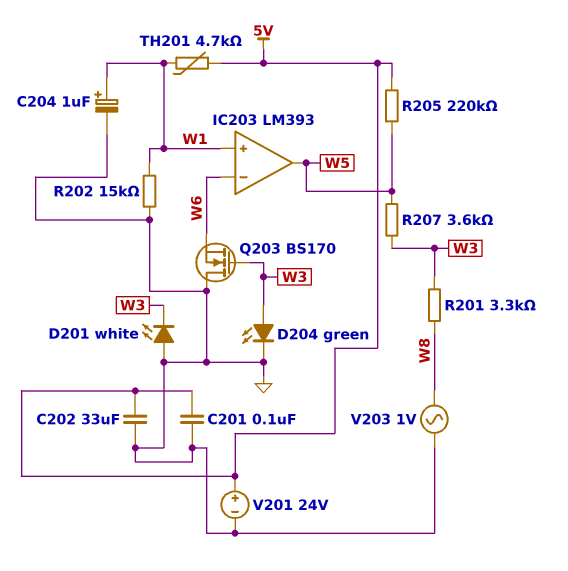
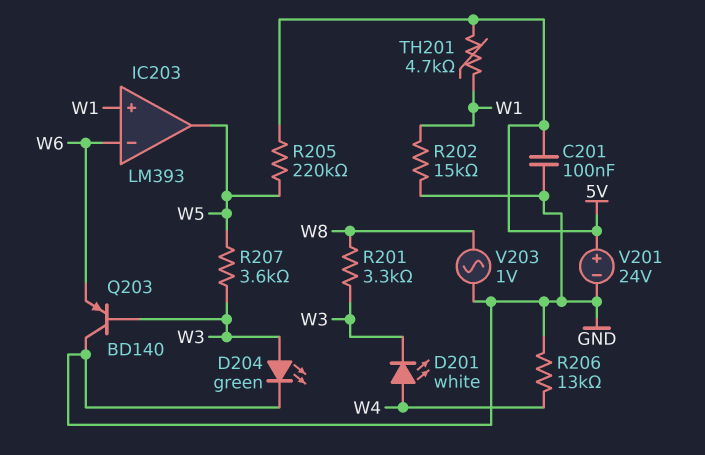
C202: 33uF (5V, GND) -> none
C204: 1uF (plus W1, minus GND) -> none
D201: LED white (A GND, K W3) -> LED white (A W4, K W3)
Q203: NMOS BS170 (G W3, D GND, S W6) -> PNP BD140 (B W3, C GND, E W6)
R206: none -> 13k (GND, W4)

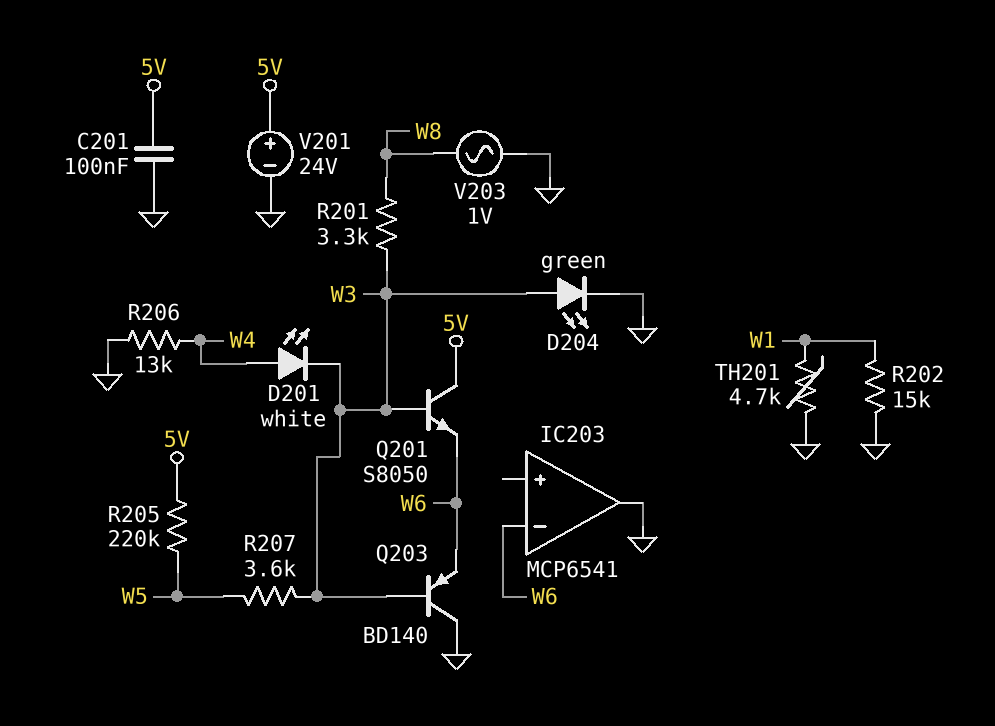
IC203: LM393 -> MCP6541
IC203 pin in+: W1 -> none
IC203 pin out: W5 -> GND
Q201: none -> NPN S8050 (B W3, C 5V, E W6)
TH201: 4.7k (5V, W1) -> 4.7k (GND, W1)

